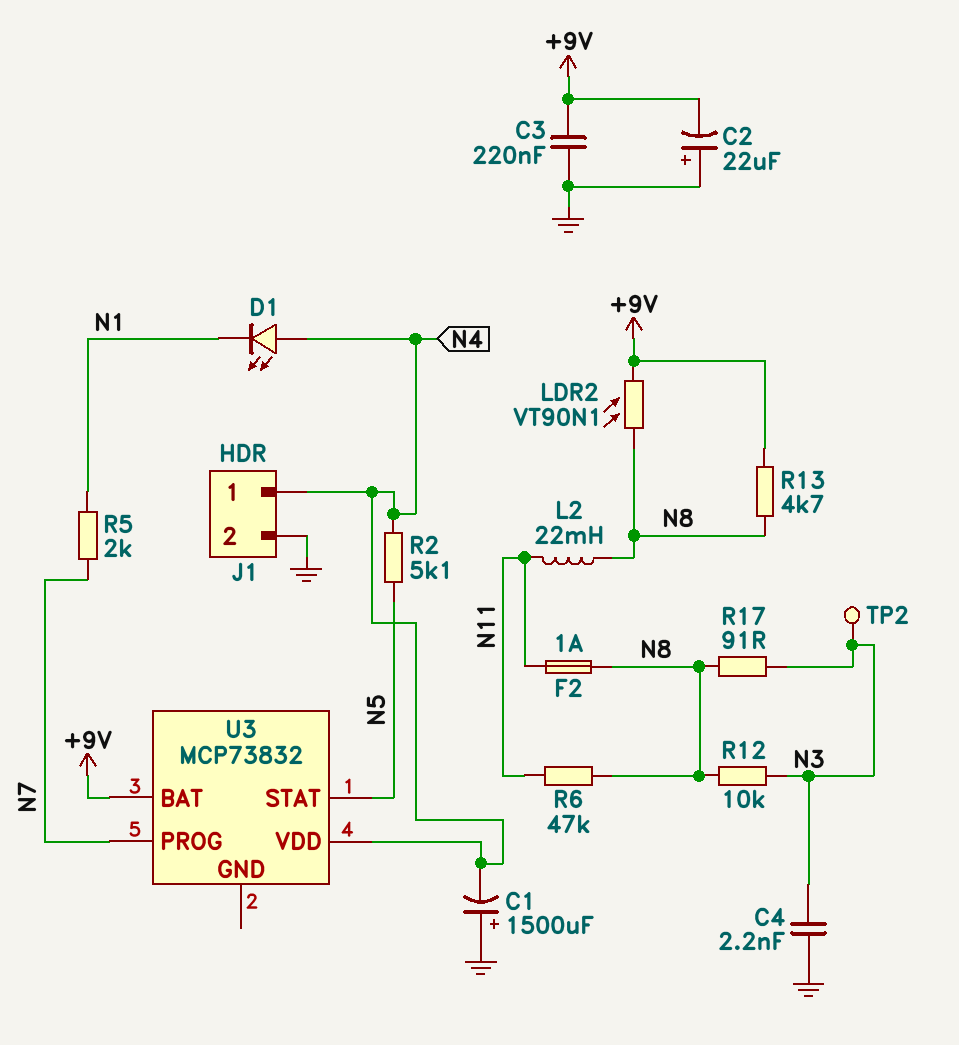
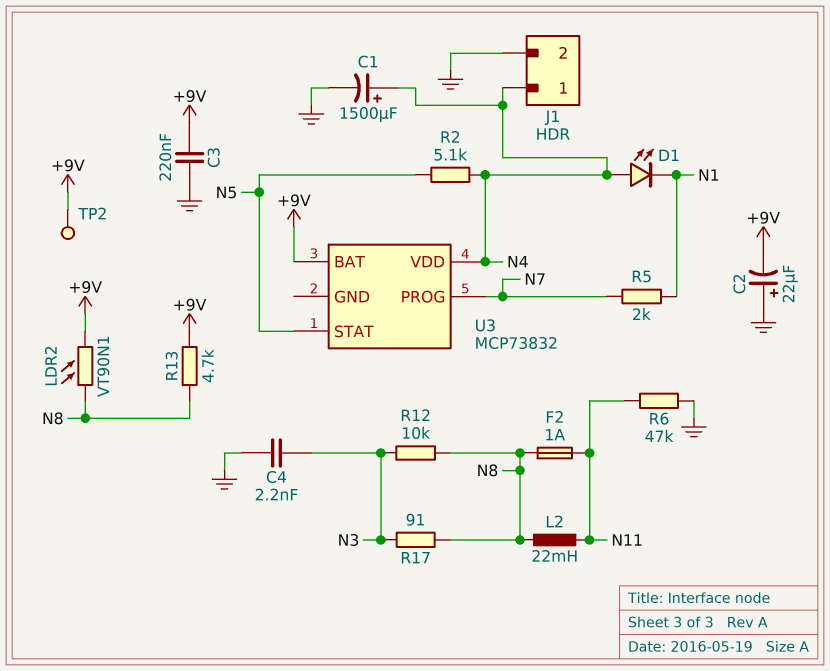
C1: 1500uF (plus GND, minus N4) -> 1500uF (plus N4, minus GND)
R6: 47k (N8, N11) -> 47k (GND, N11)
TP2: test point (N3) -> test point (+9V)

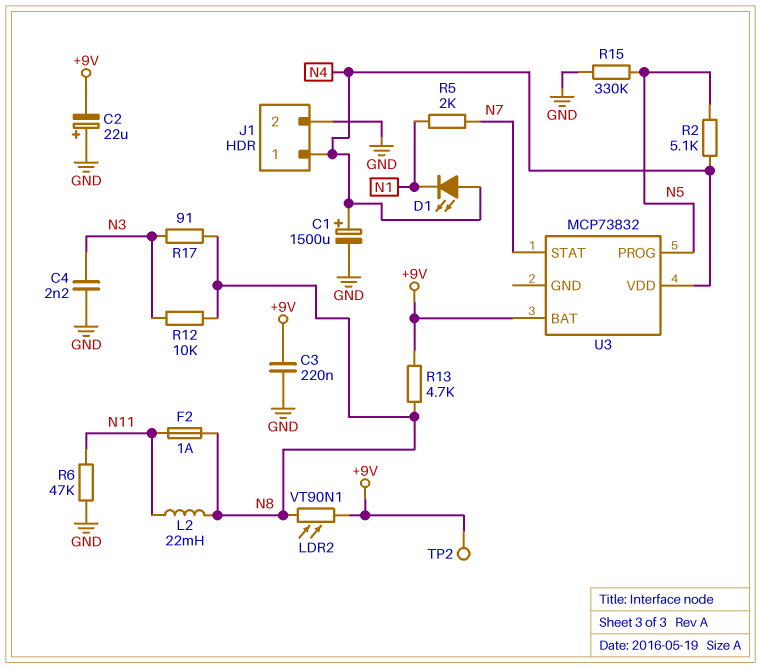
R15: none -> 330k (GND, N5)
U3 pin PROG: N7 -> N5
U3 pin STAT: N5 -> N7

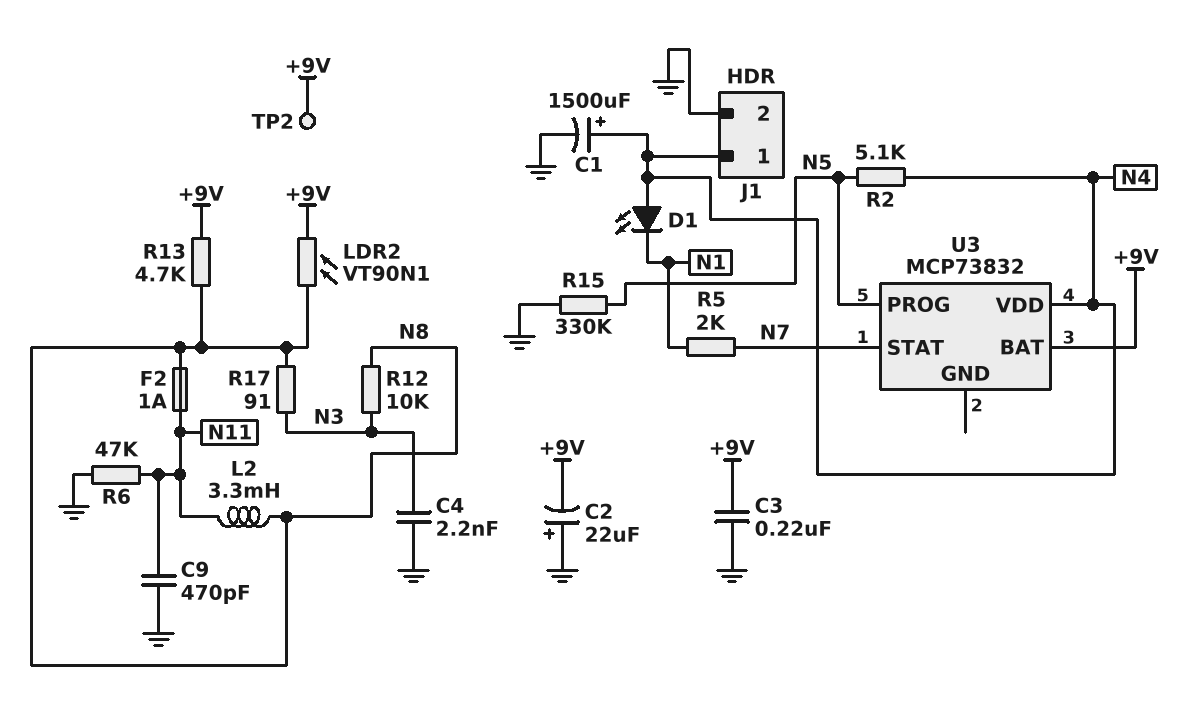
C9: none -> 470pF (GND, N11)
L2: 22mH (N8, N11) -> 3.3mH (N8, N11)

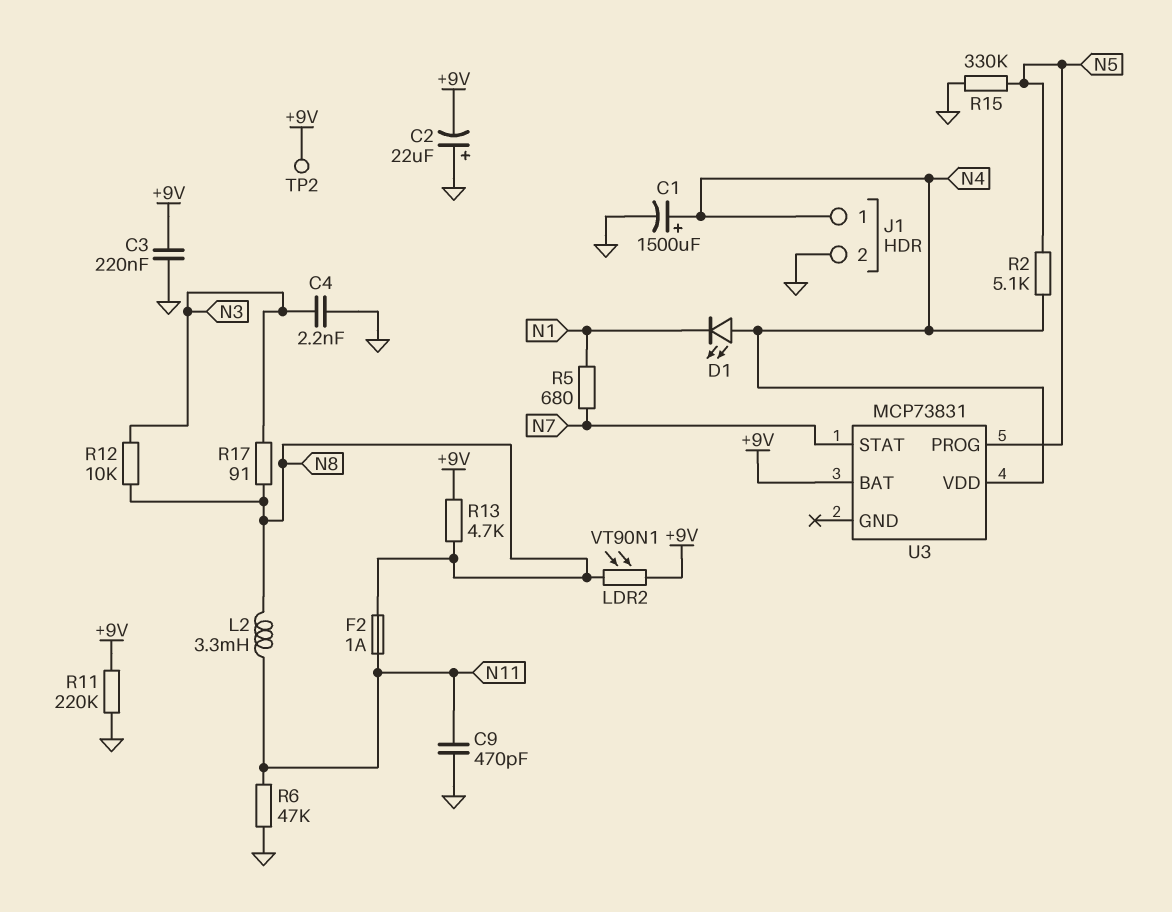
R5: 2k (N1, N7) -> 680 (N1, N7)
R11: none -> 220k (+9V, GND)
U3: MCP73832 -> MCP73831

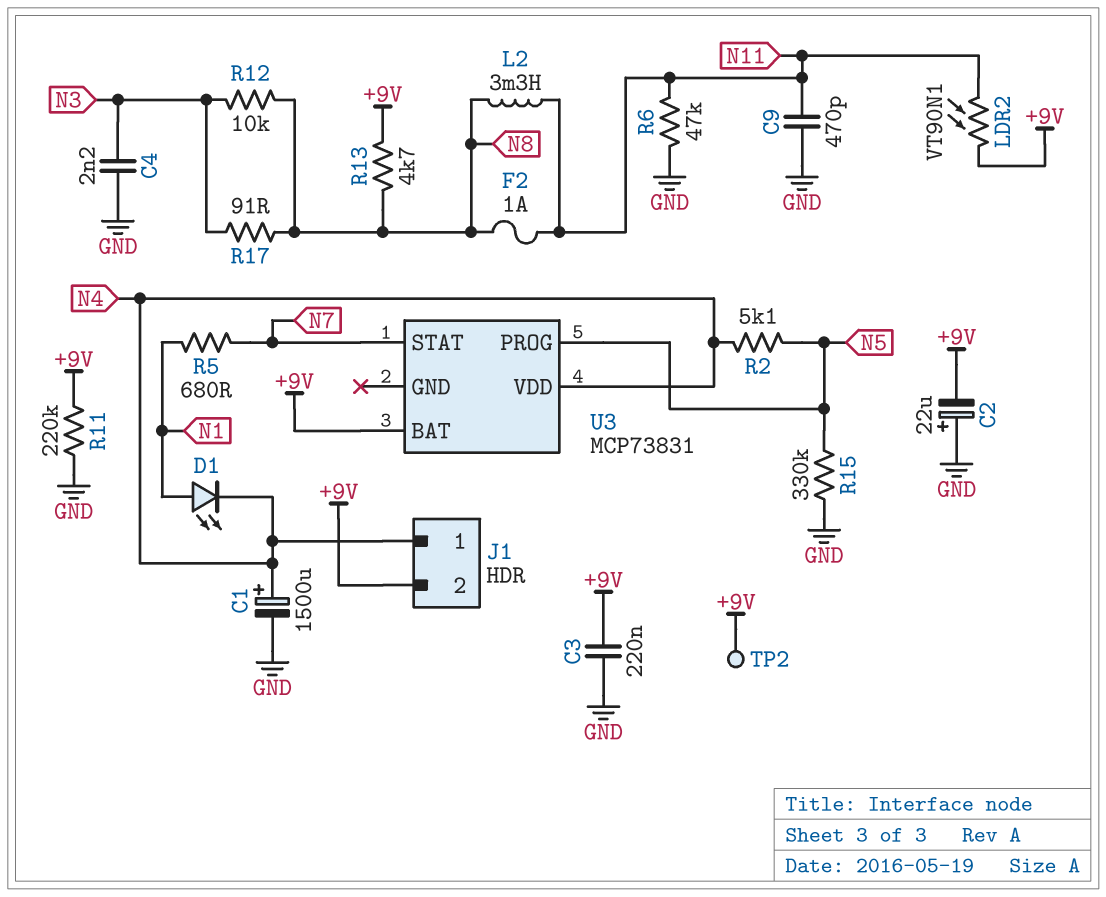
D1: LED (A N4, K N1) -> LED (A N1, K N4)
J1 pin 2: GND -> +9V
LDR2: VT90N1 (+9V, N8) -> VT90N1 (+9V, N11)

